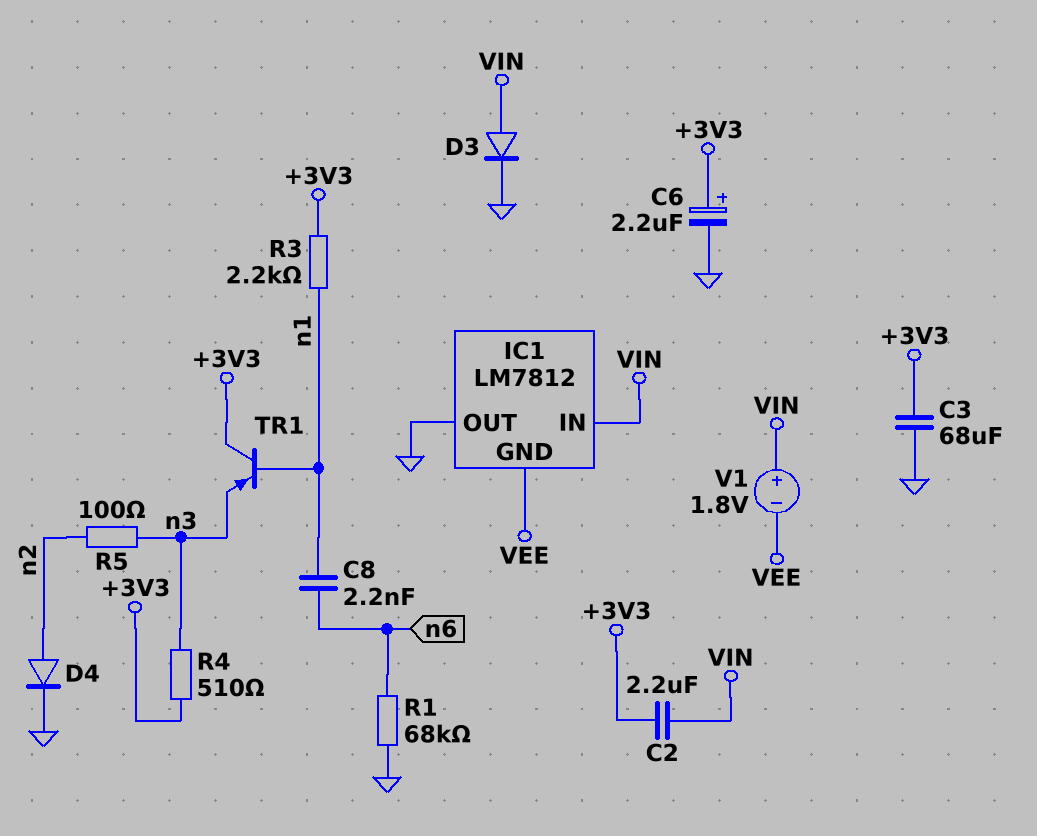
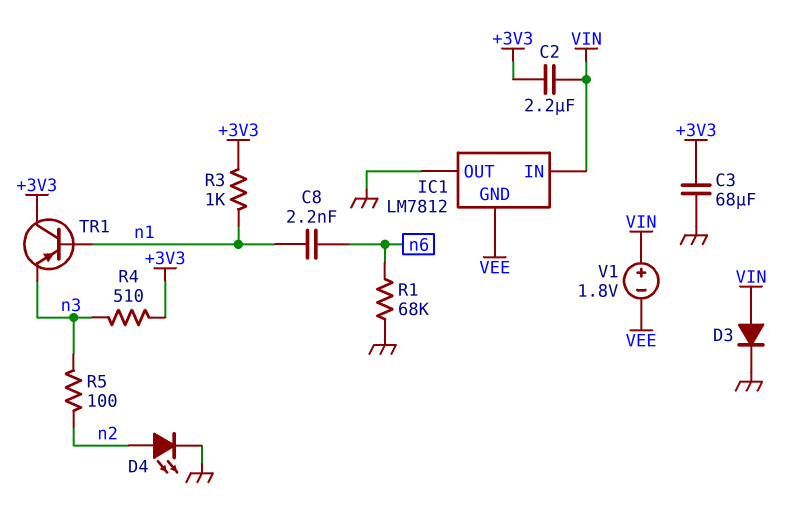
C6: 2.2uF (plus +3V3, minus GND) -> none
D4: diode (A n2, K GND) -> LED (A n2, K GND)
R3: 2.2k (+3V3, n1) -> 1k (+3V3, n1)

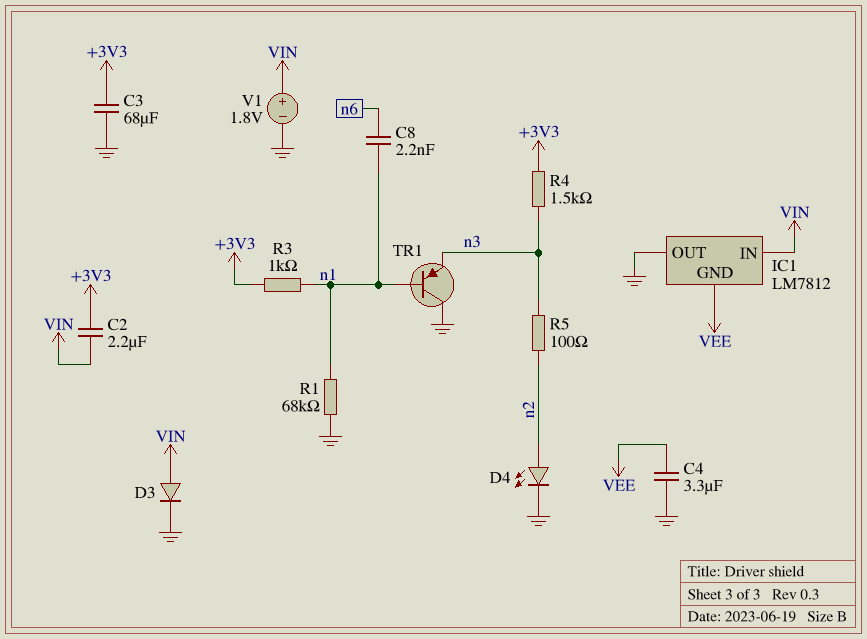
C4: none -> 3.3uF (GND, VEE)
R1: 68k (GND, n6) -> 68k (GND, n1)
R4: 510 (+3V3, n3) -> 1.5k (+3V3, n3)
TR1: PNP (B n1, C +3V3, E n3) -> PNP (B n1, C GND, E n3)
V1: 1.8V (plus VIN, minus VEE) -> 1.8V (plus VIN, minus GND)

